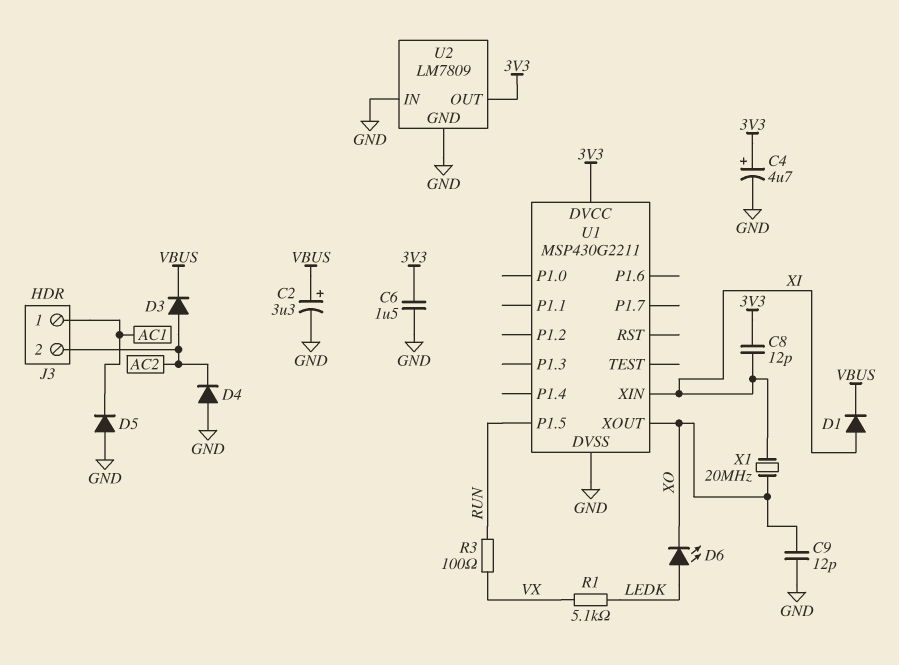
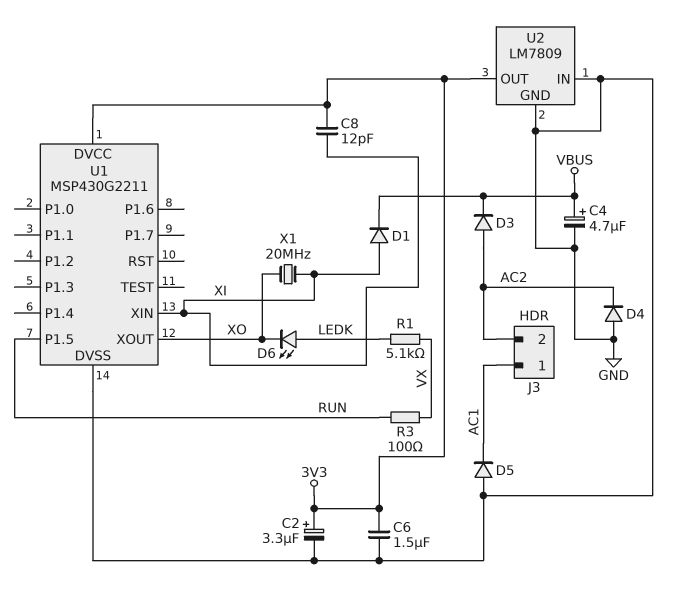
C2: 3.3uF (plus VBUS, minus GND) -> 3.3uF (plus 3V3, minus GND)
C4: 4.7uF (plus 3V3, minus GND) -> 4.7uF (plus VBUS, minus GND)
C9: 12pF (GND, XO) -> none

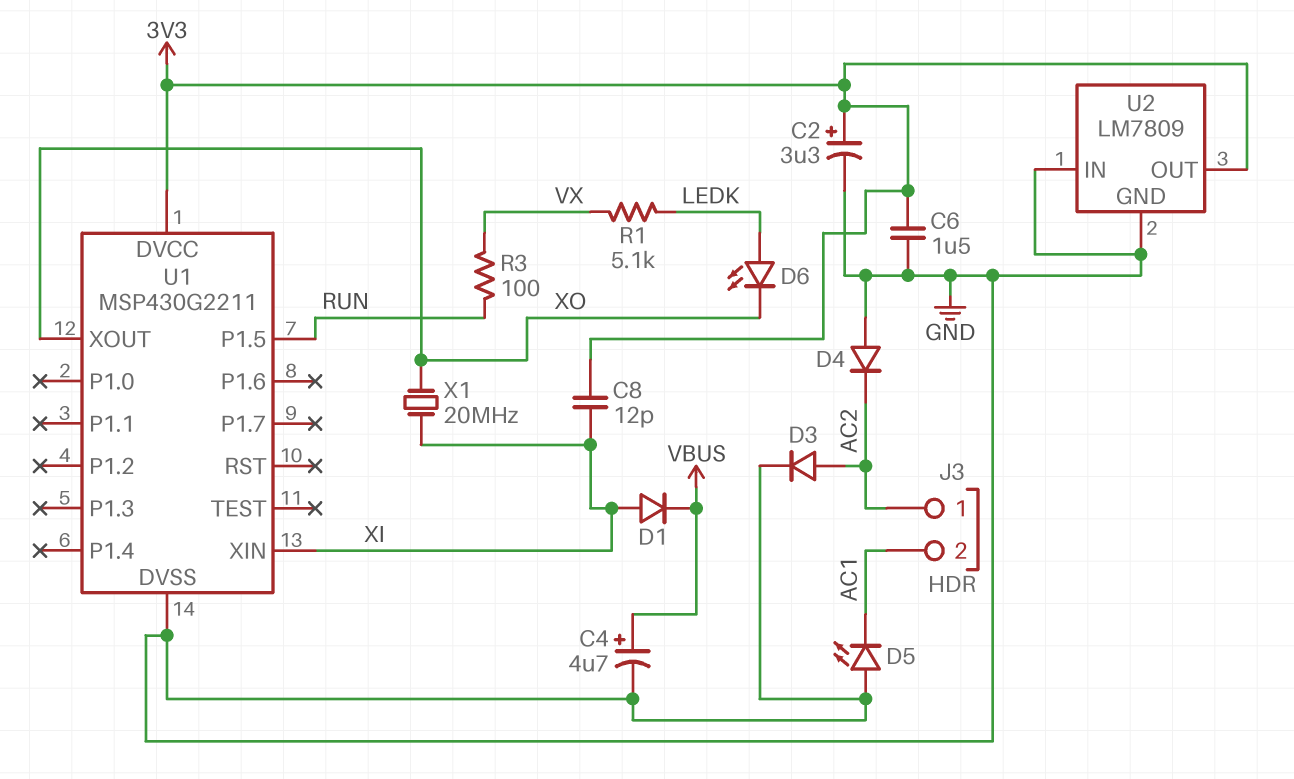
D3: diode (A AC2, K VBUS) -> diode (A AC2, K GND)
D5: diode (A GND, K AC1) -> LED (A GND, K AC1)
J3 pin 1: AC1 -> AC2
J3 pin 2: AC2 -> AC1

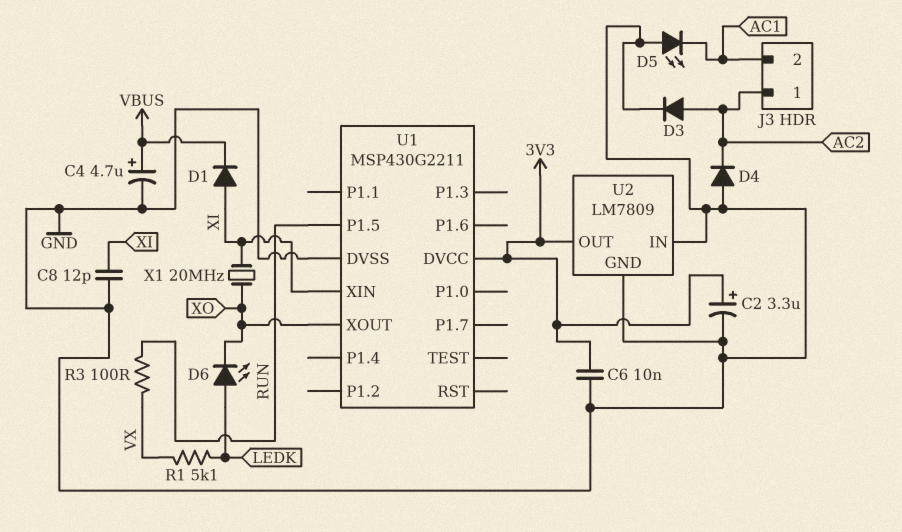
C6: 1.5uF (3V3, GND) -> 10nF (3V3, GND)
C8: 12pF (3V3, XI) -> 12pF (GND, XI)

